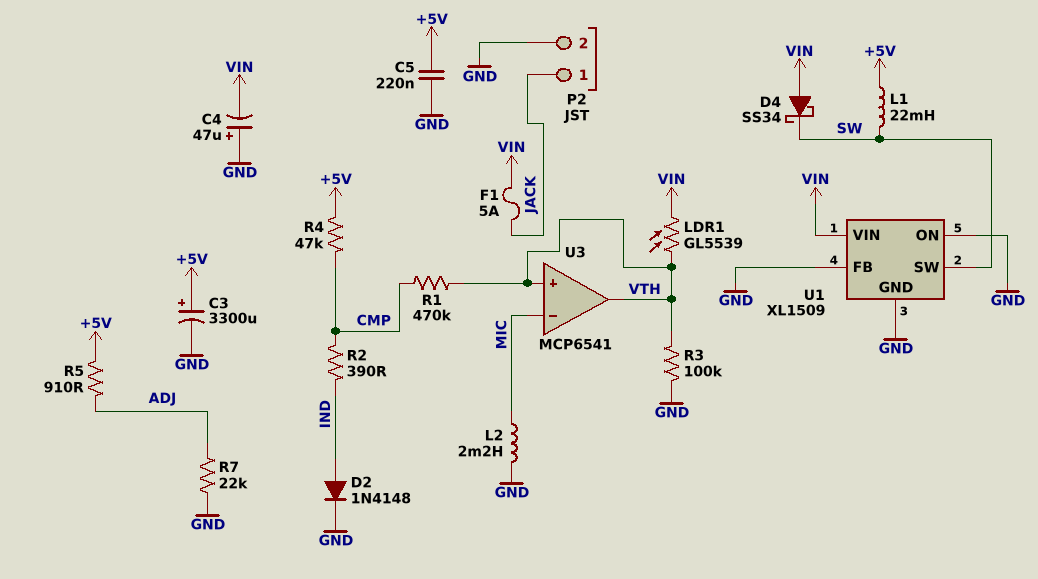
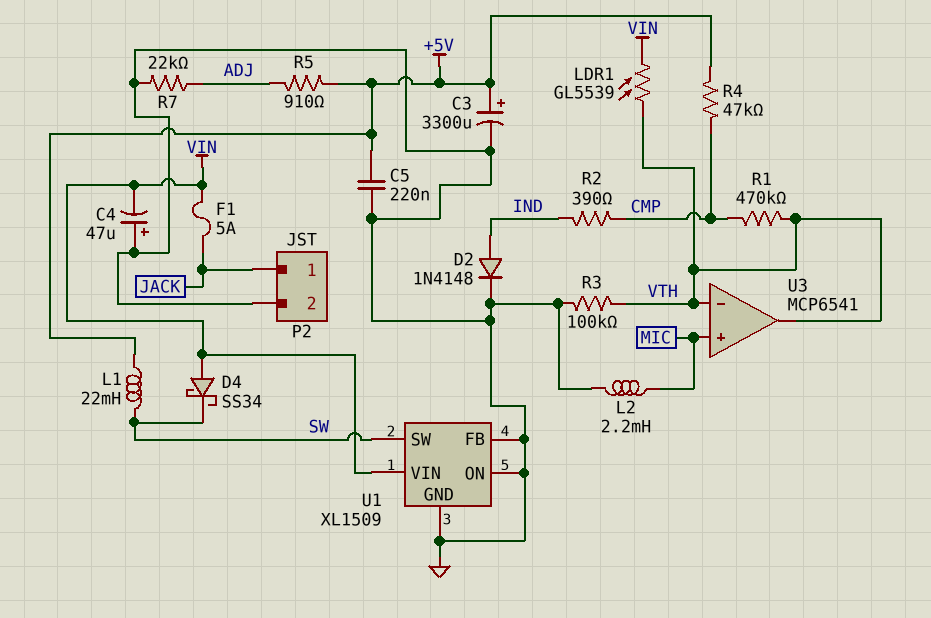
U3 pin in+: VTH -> MIC
U3 pin in-: MIC -> VTH

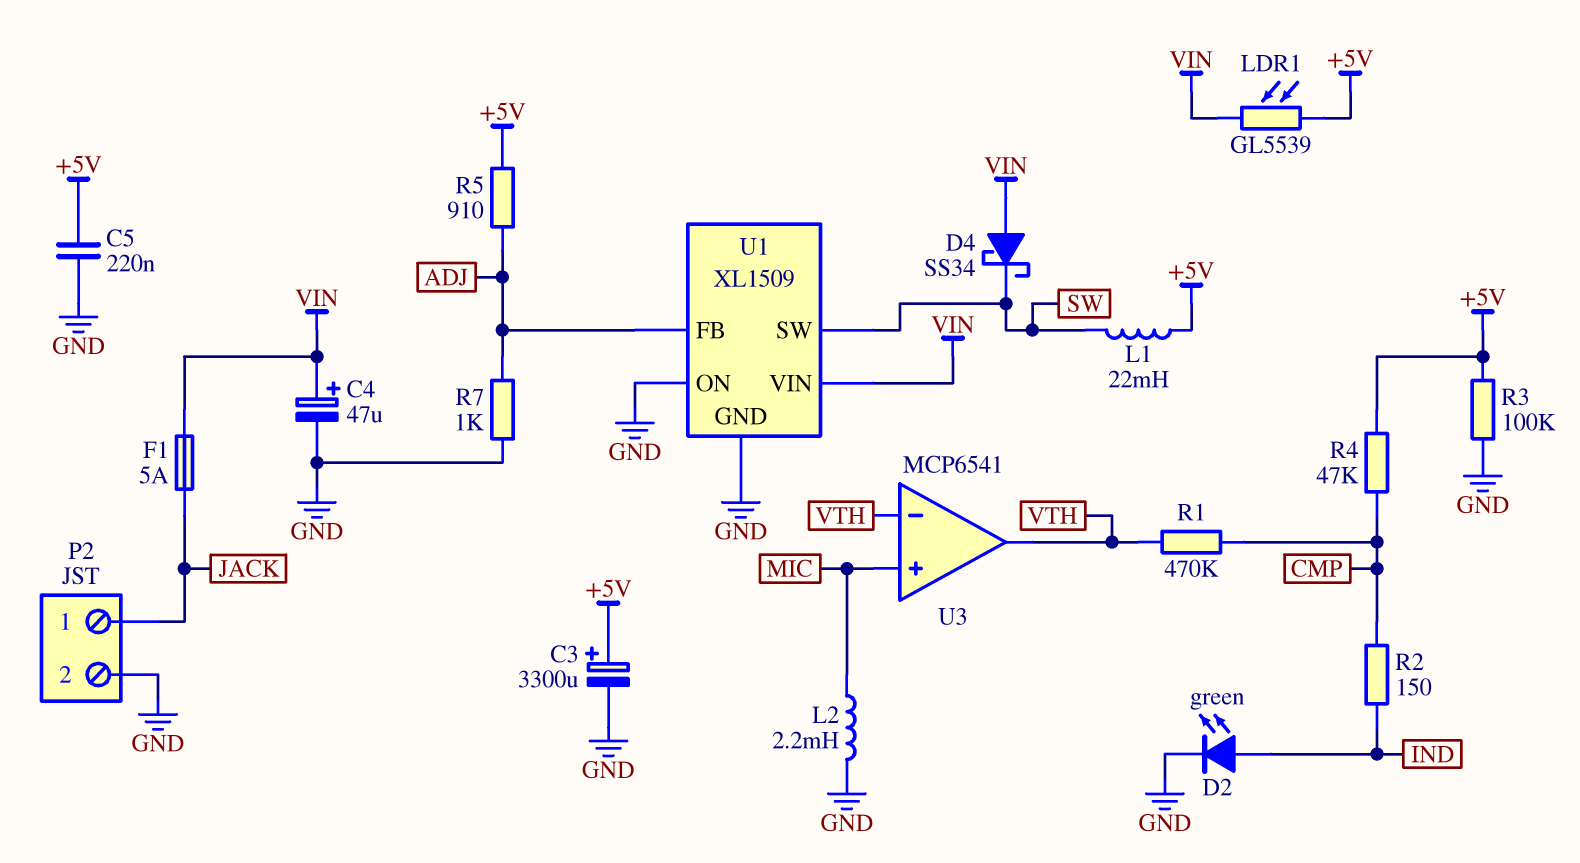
C4: 47uF (plus GND, minus VIN) -> 47uF (plus VIN, minus GND)
D2: diode 1N4148 (A IND, K GND) -> LED green (A IND, K GND)
LDR1: GL5539 (VIN, VTH) -> GL5539 (+5V, VIN)
R2: 390 (CMP, IND) -> 150 (CMP, IND)
R3: 100k (GND, VTH) -> 100k (+5V, GND)
R7: 22k (ADJ, GND) -> 1k (ADJ, GND)
U1 pin FB: GND -> ADJ

